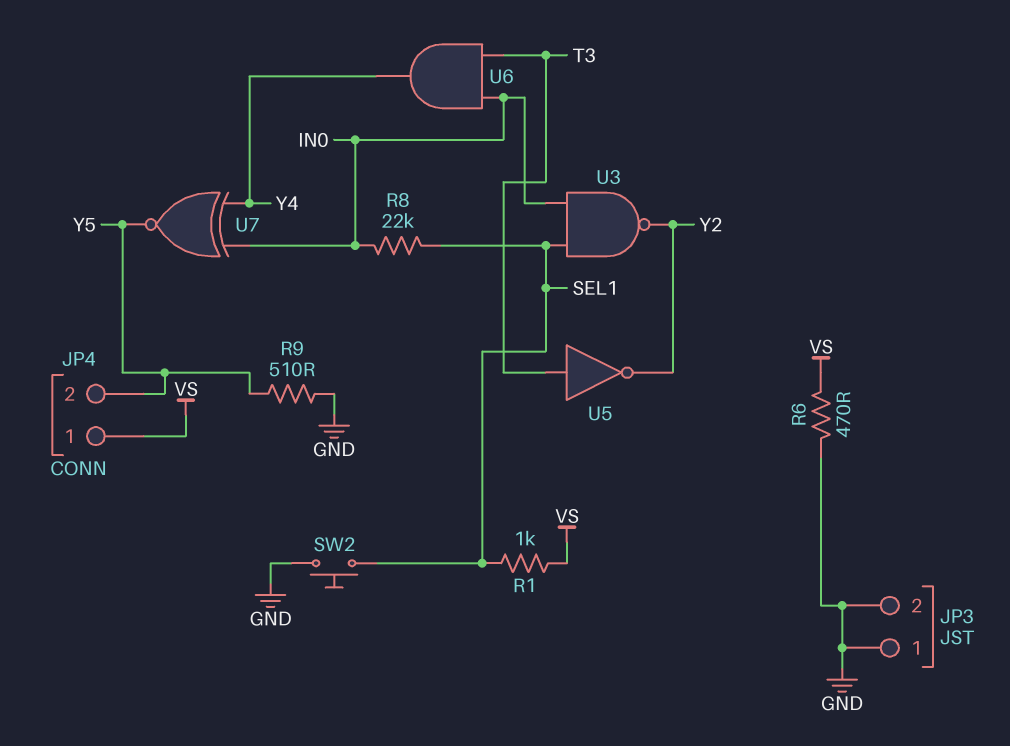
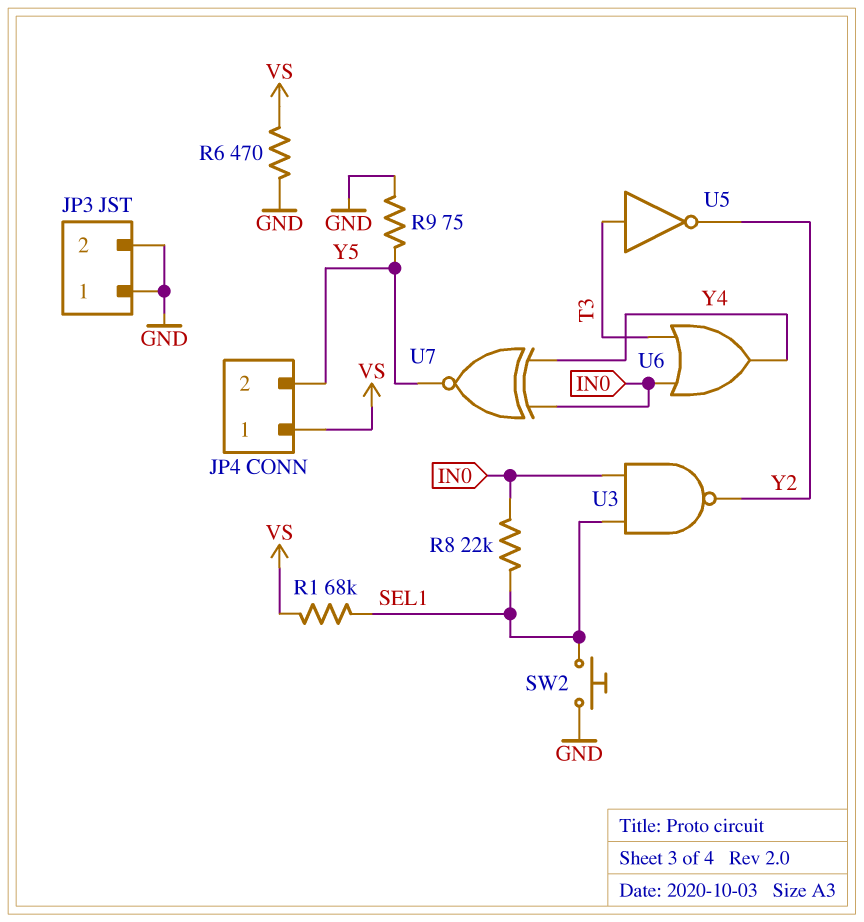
R1: 1k (SEL1, VS) -> 68k (SEL1, VS)
R9: 510 (GND, Y5) -> 75 (GND, Y5)
U6: AND (in IN0, in T3, out Y4) -> OR (in IN0, in T3, out Y4)

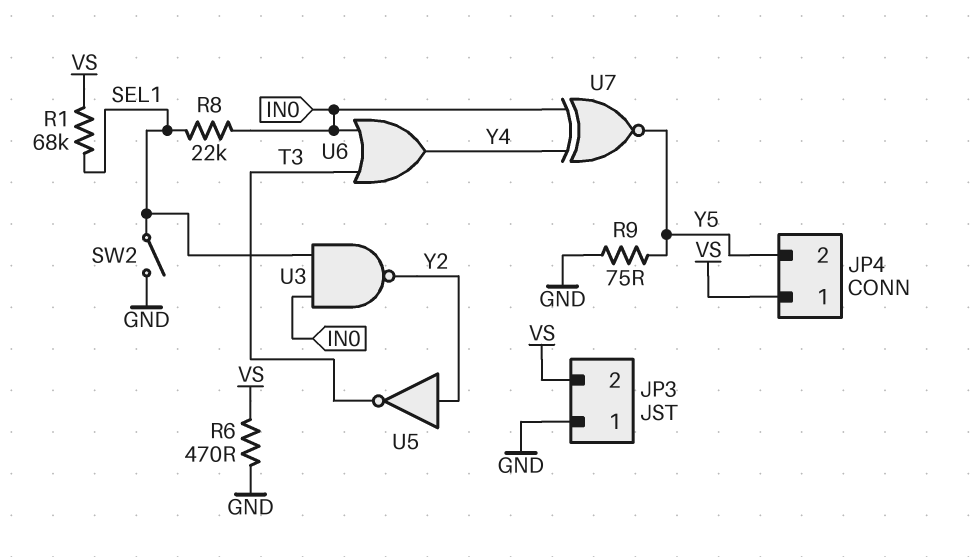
JP3 pin 2: GND -> VS
SW2: button (GND, SEL1) -> switch (GND, SEL1)
U5: NOT (in T3, out Y2) -> NOT (in Y2, out T3)

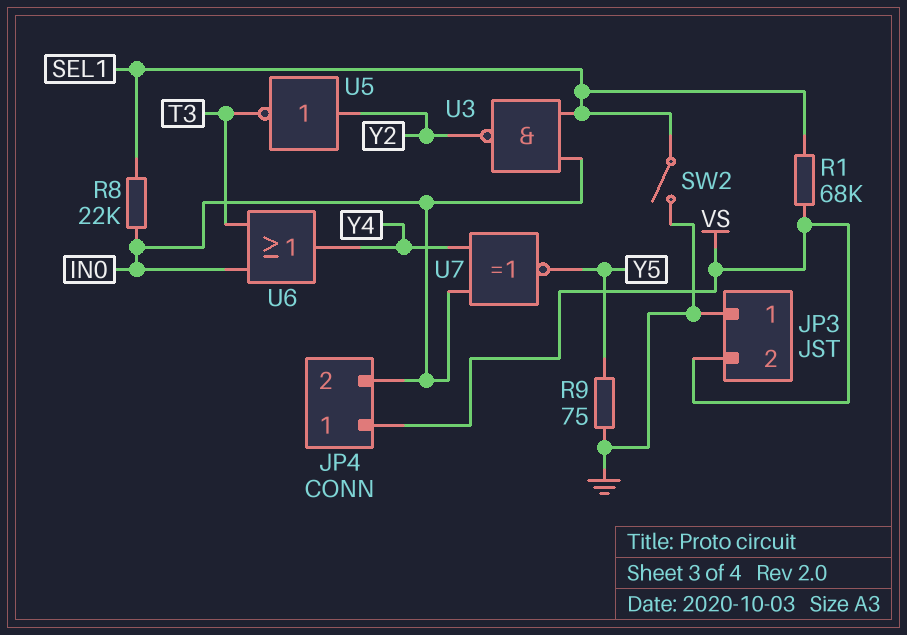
JP4 pin 2: Y5 -> IN0
R6: 470 (GND, VS) -> none

